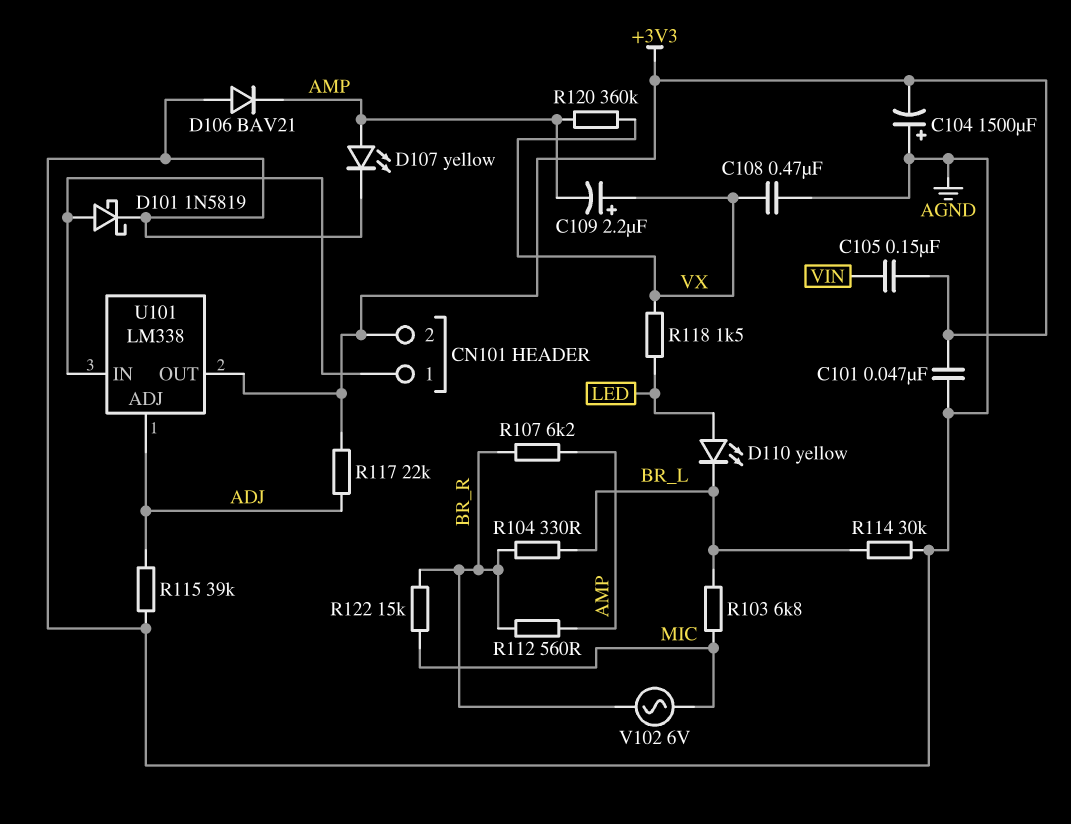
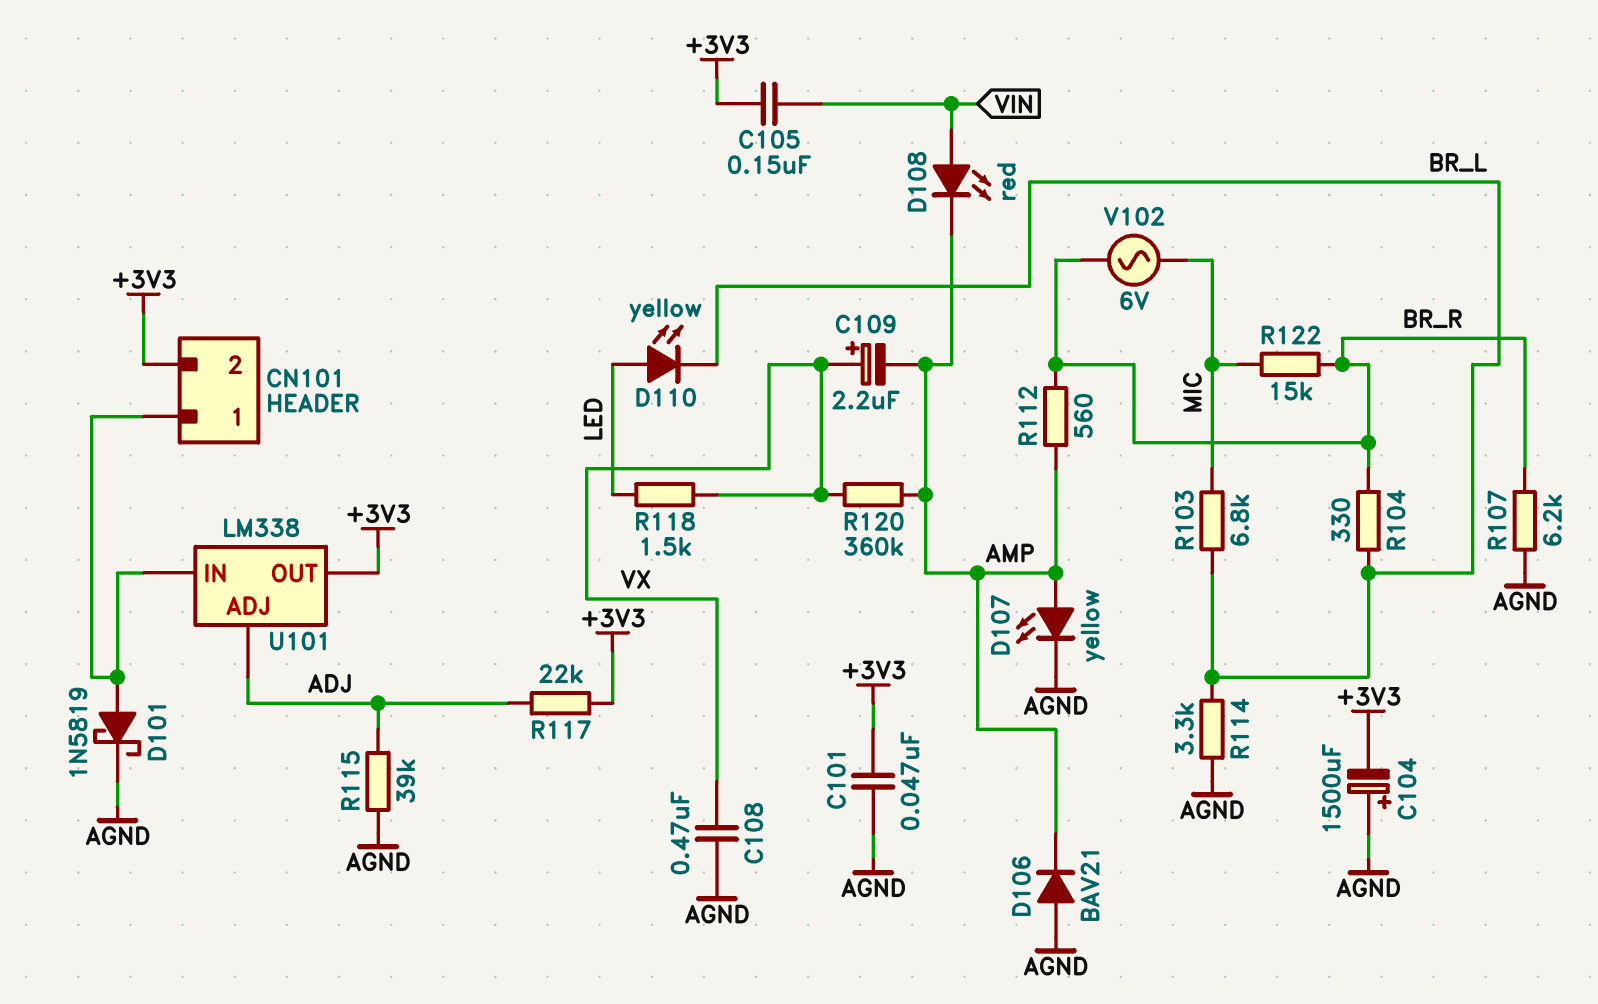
D108: none -> LED red (A VIN, K AMP)
R107: 6.2k (AMP, BR_R) -> 6.2k (AGND, BR_R)
R114: 30k (AGND, BR_L) -> 3.3k (AGND, BR_L)

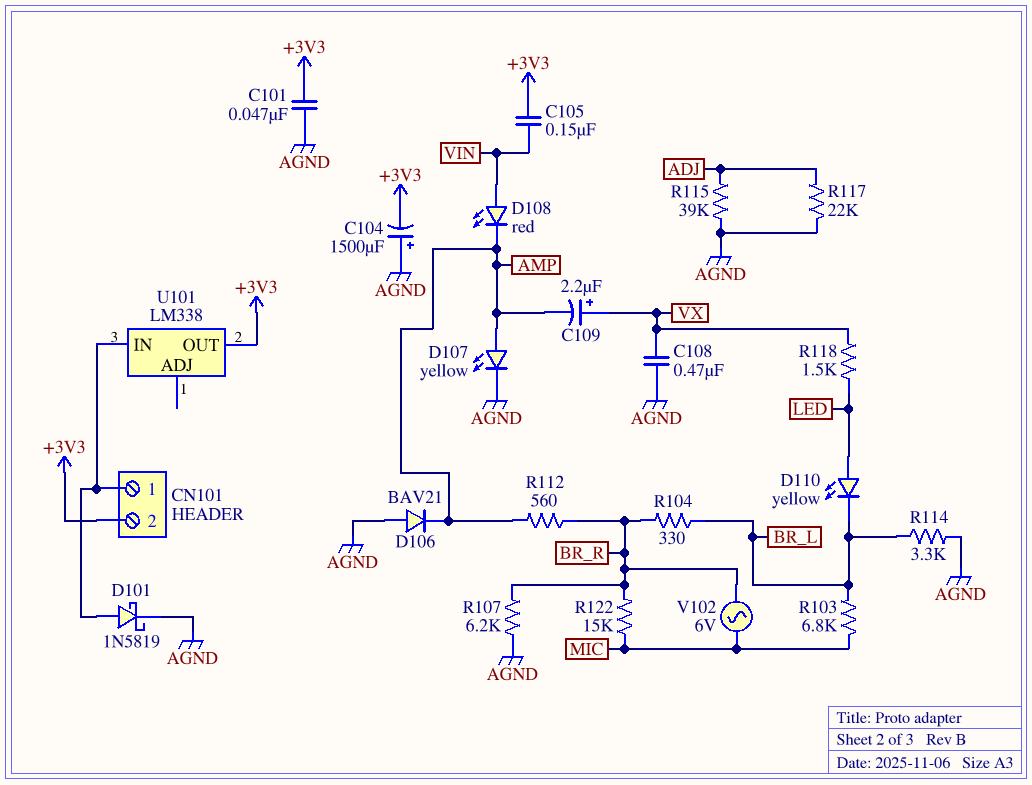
R117: 22k (+3V3, ADJ) -> 22k (ADJ, AGND)
R120: 360k (AMP, VX) -> none
U101 pin ADJ: ADJ -> none

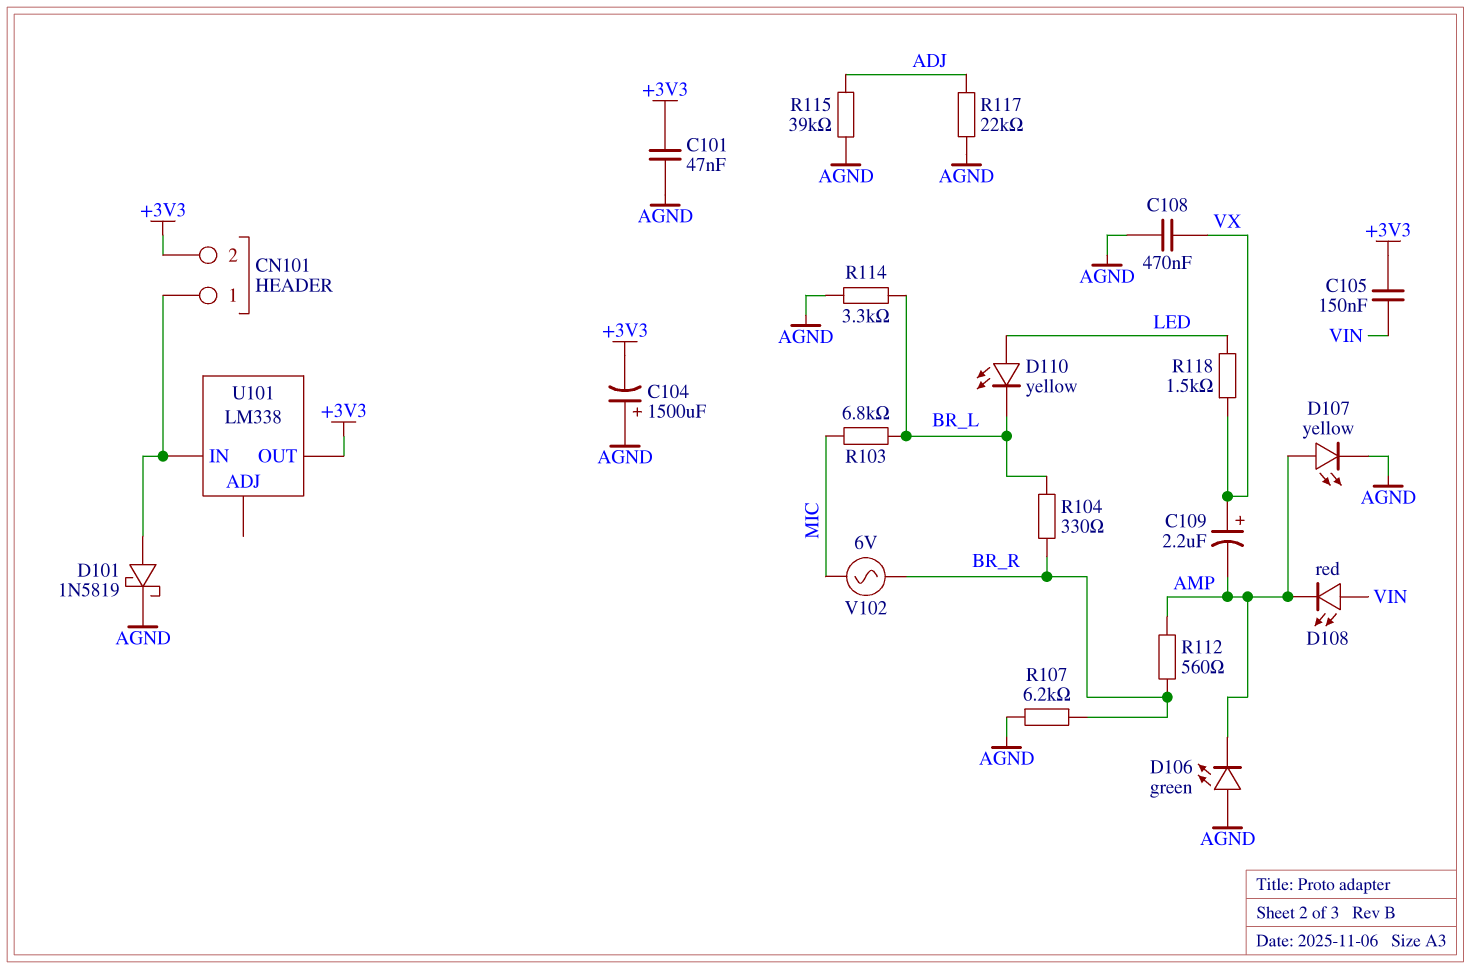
D106: diode BAV21 (A AGND, K AMP) -> LED green (A AGND, K AMP)
R122: 15k (BR_R, MIC) -> none

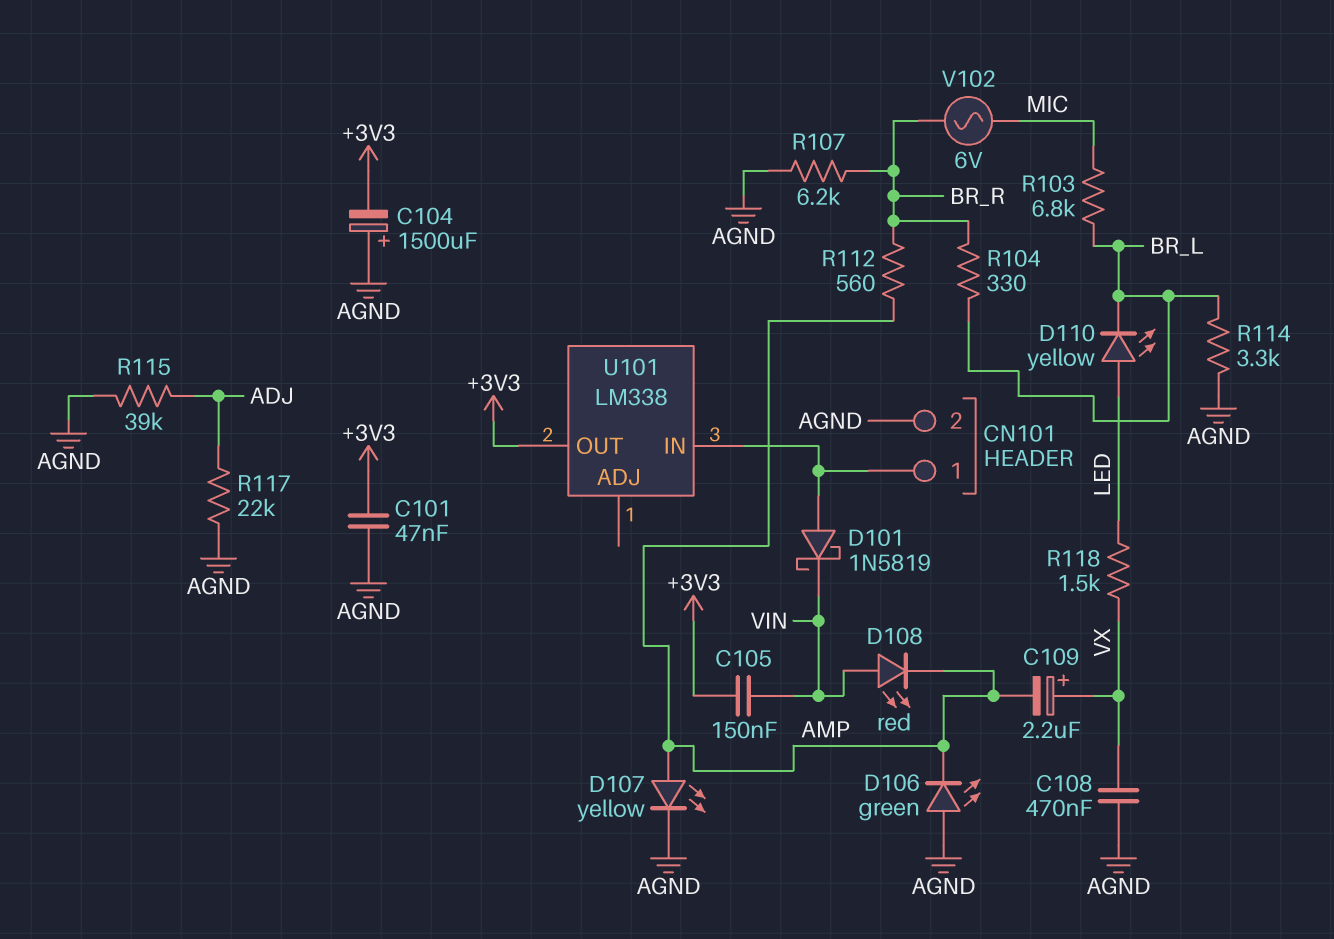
CN101 pin 2: +3V3 -> AGND
D101: schottky 1N5819 (A CN101/1, K AGND) -> schottky 1N5819 (A CN101/1, K VIN)

